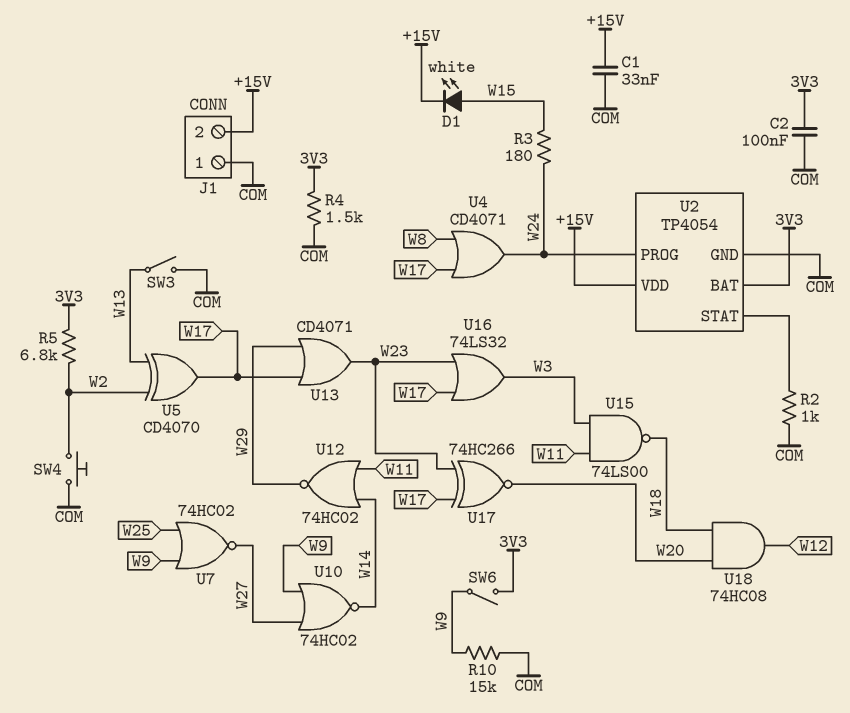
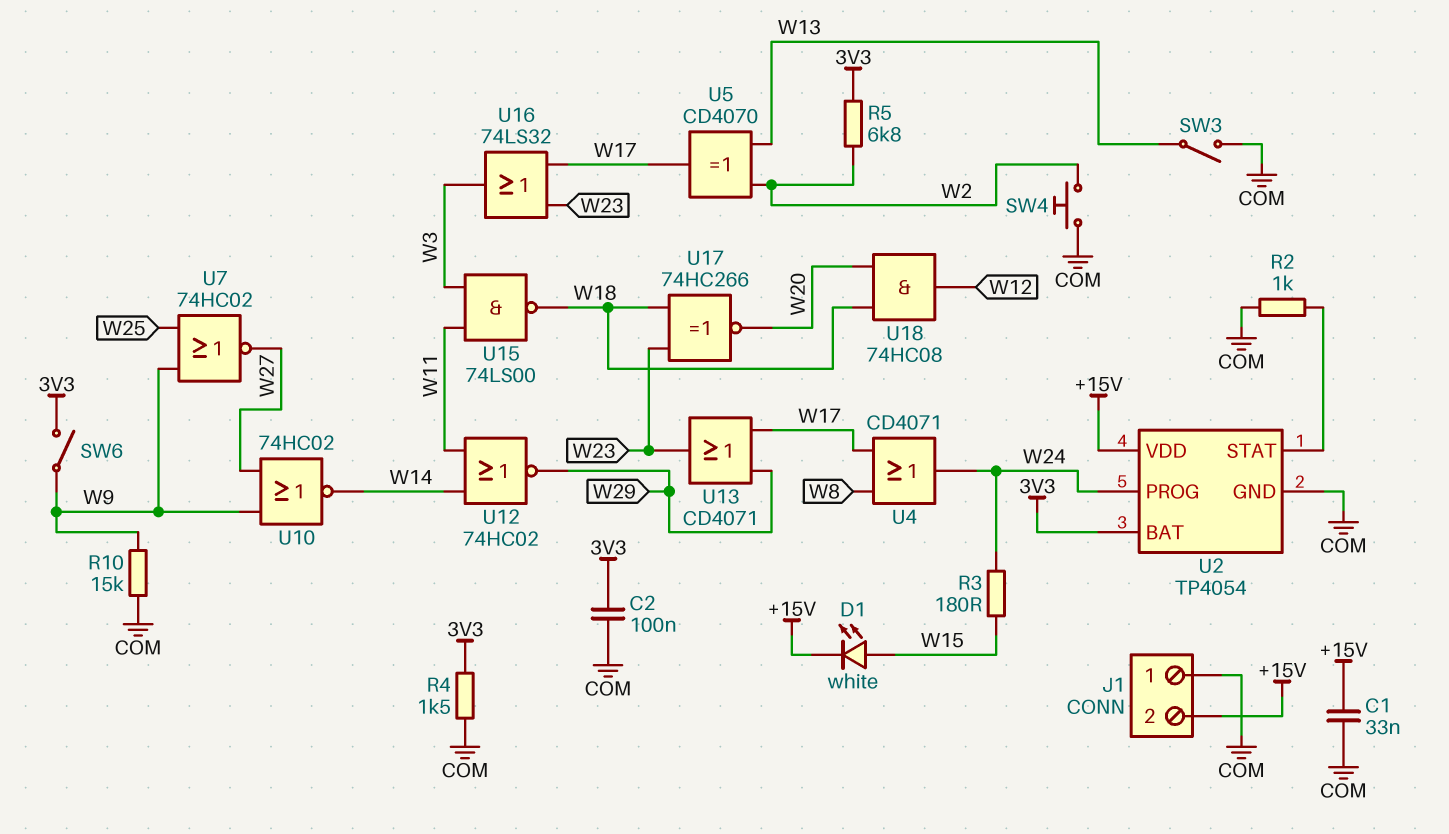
U17: XNOR 74HC266 (in W17, in W23, out W20) -> XNOR 74HC266 (in W18, in W23, out W20)

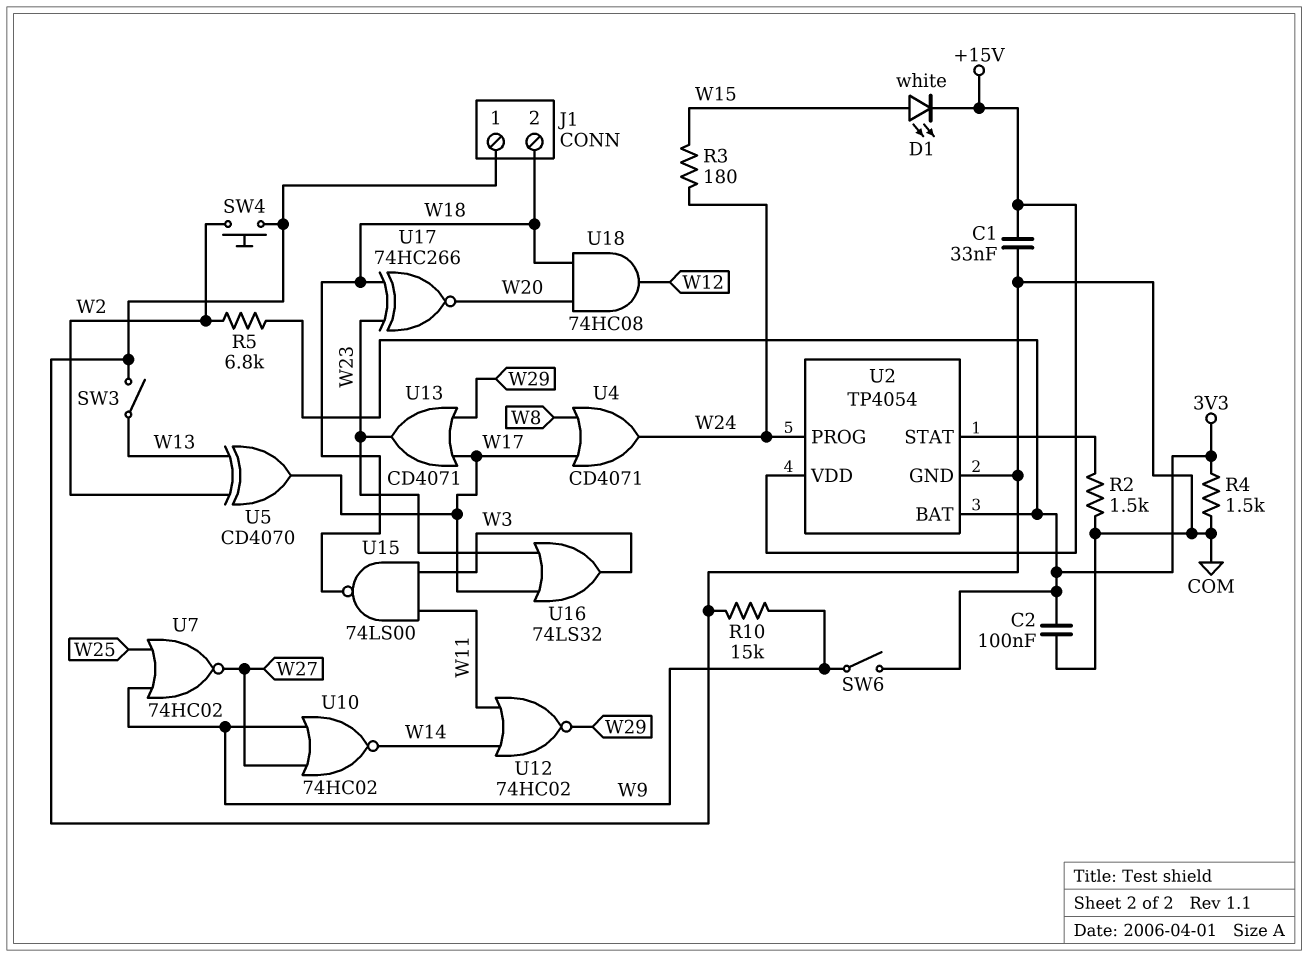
J1 pin 2: +15V -> W18
R2: 1k (COM, U2/STAT) -> 1.5k (COM, U2/STAT)

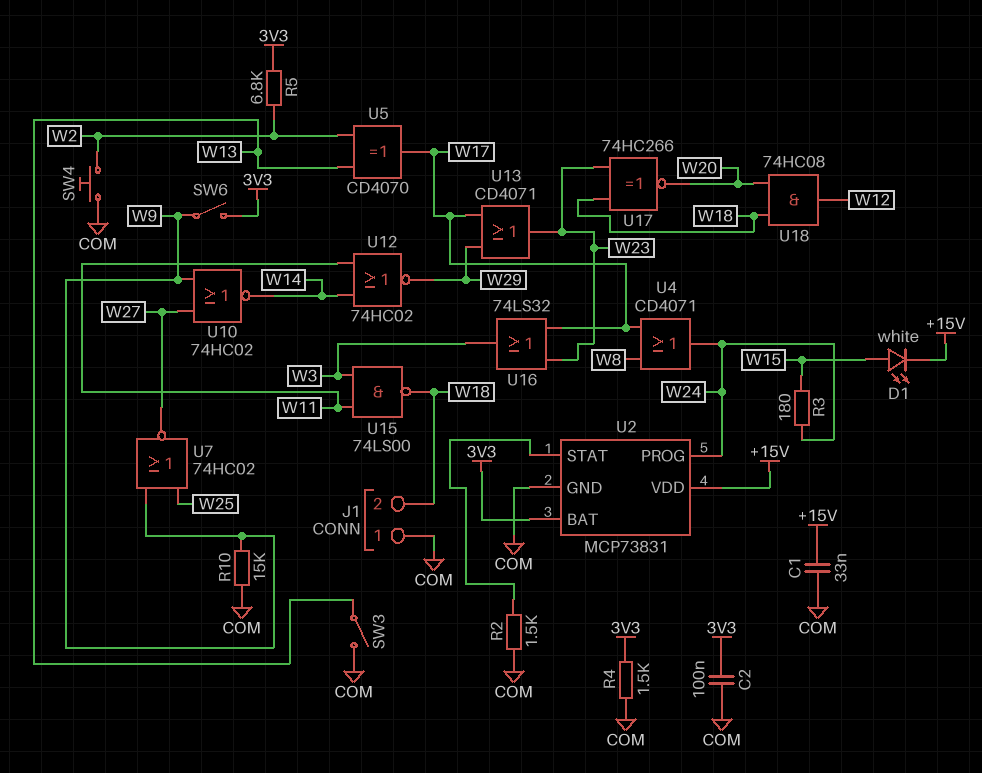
U2: TP4054 -> MCP73831

